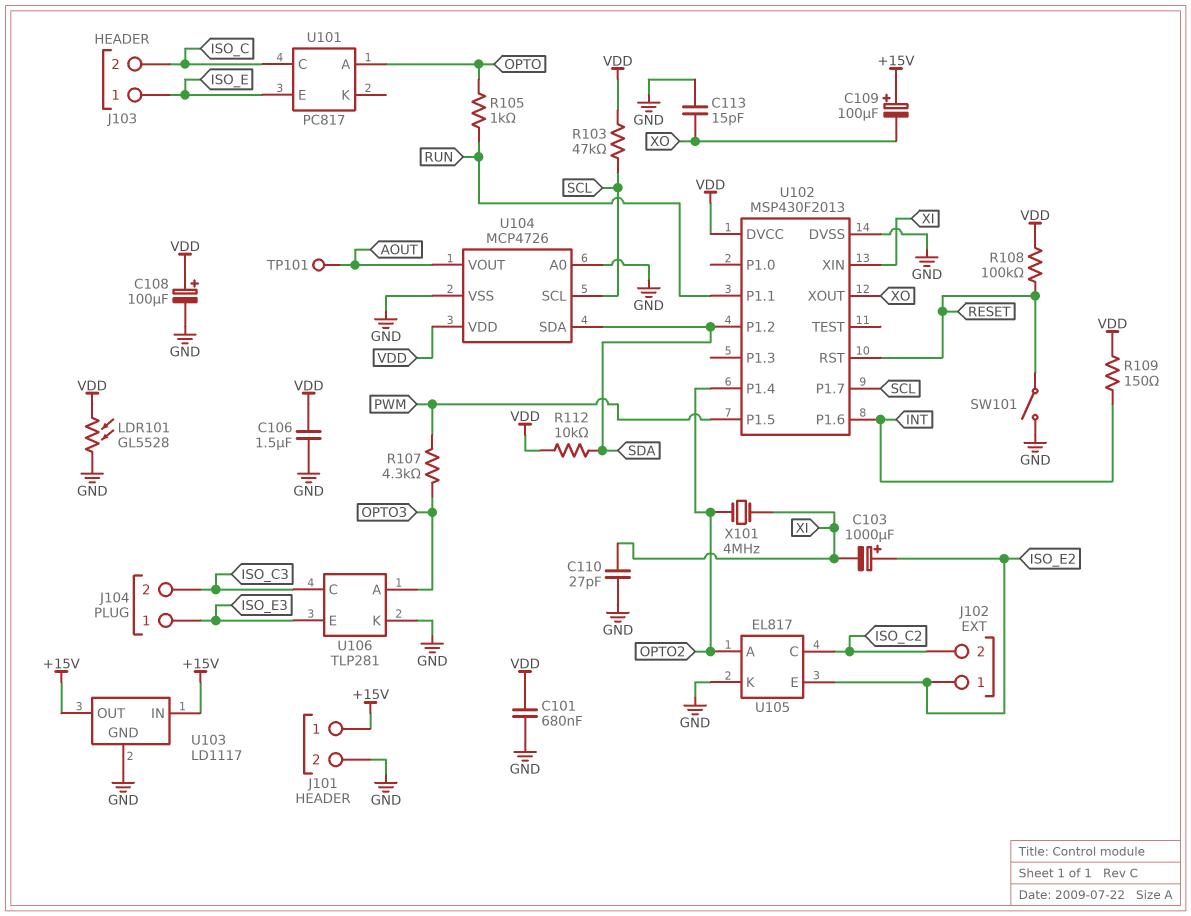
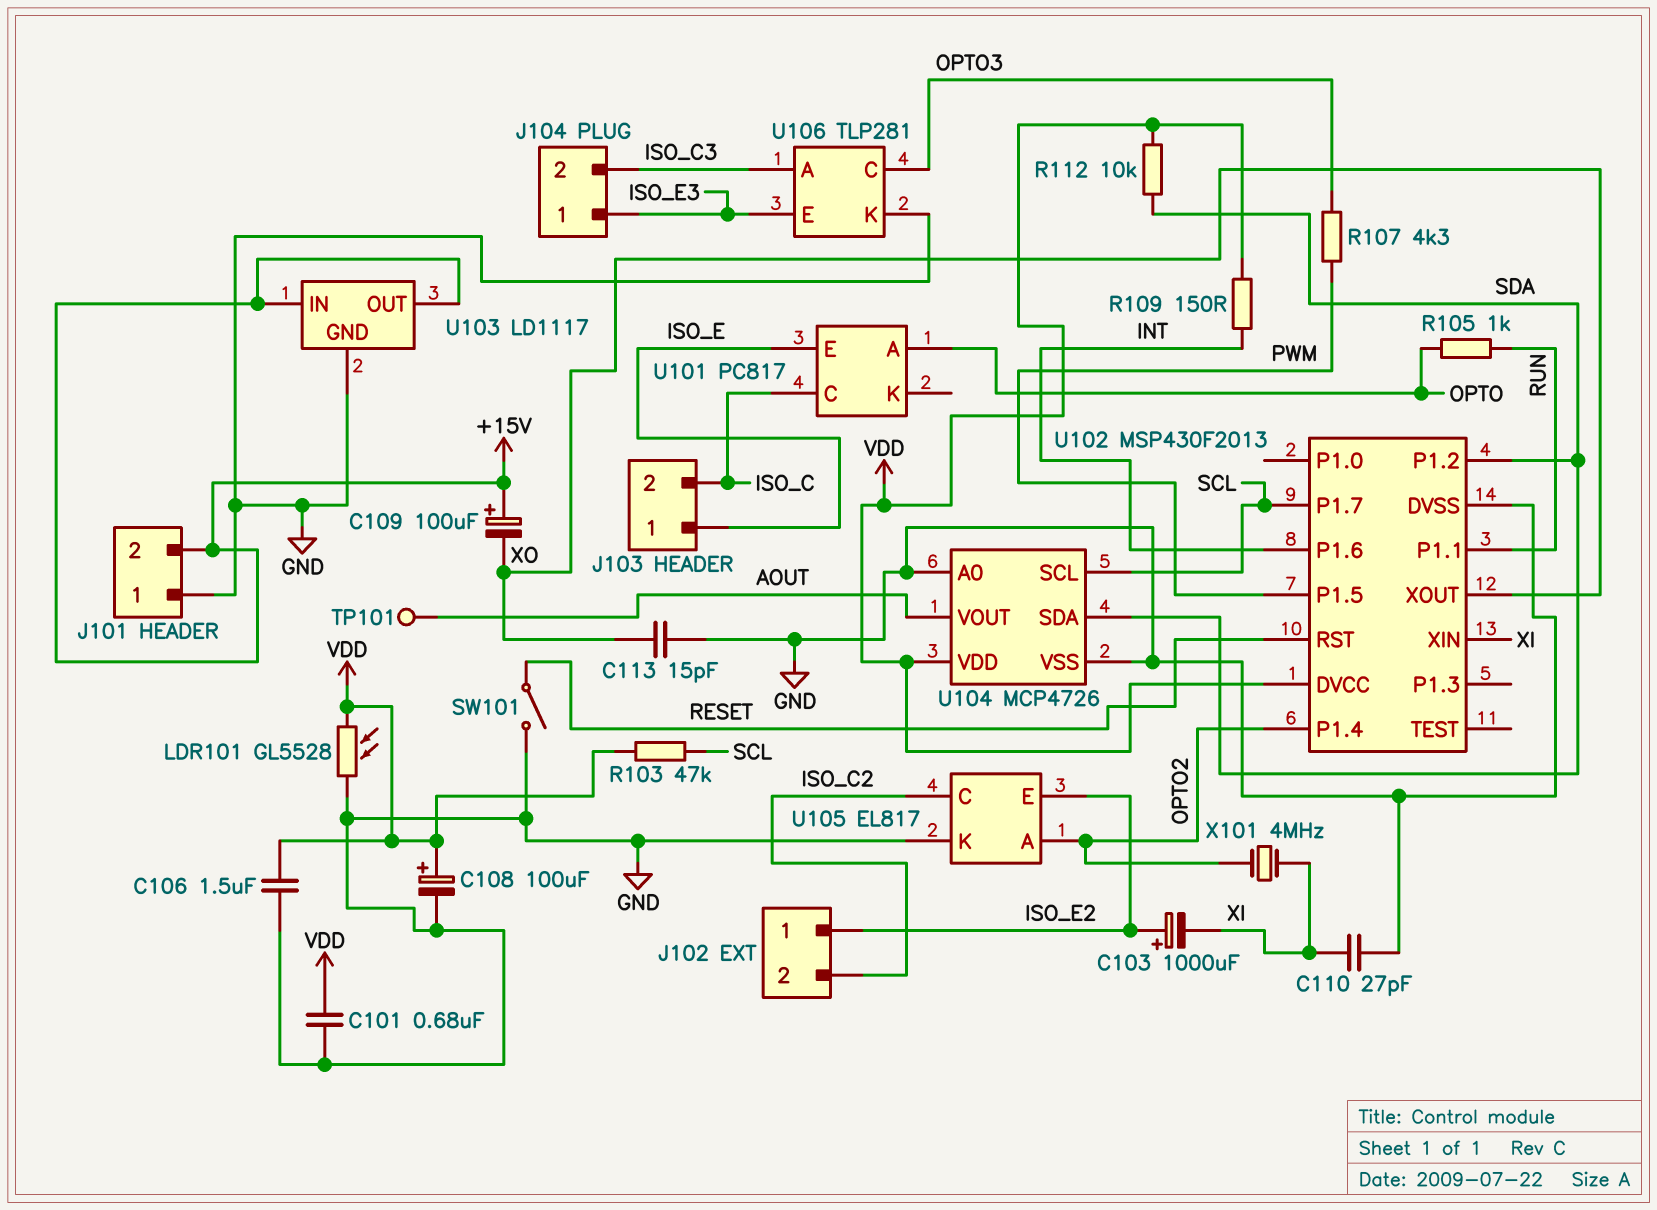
J101 pin 1: +15V -> GND
J101 pin 2: GND -> +15V
R108: 100k (RESET, VDD) -> none
U106 pin A: OPTO3 -> ISO_C3
U106 pin C: ISO_C3 -> OPTO3

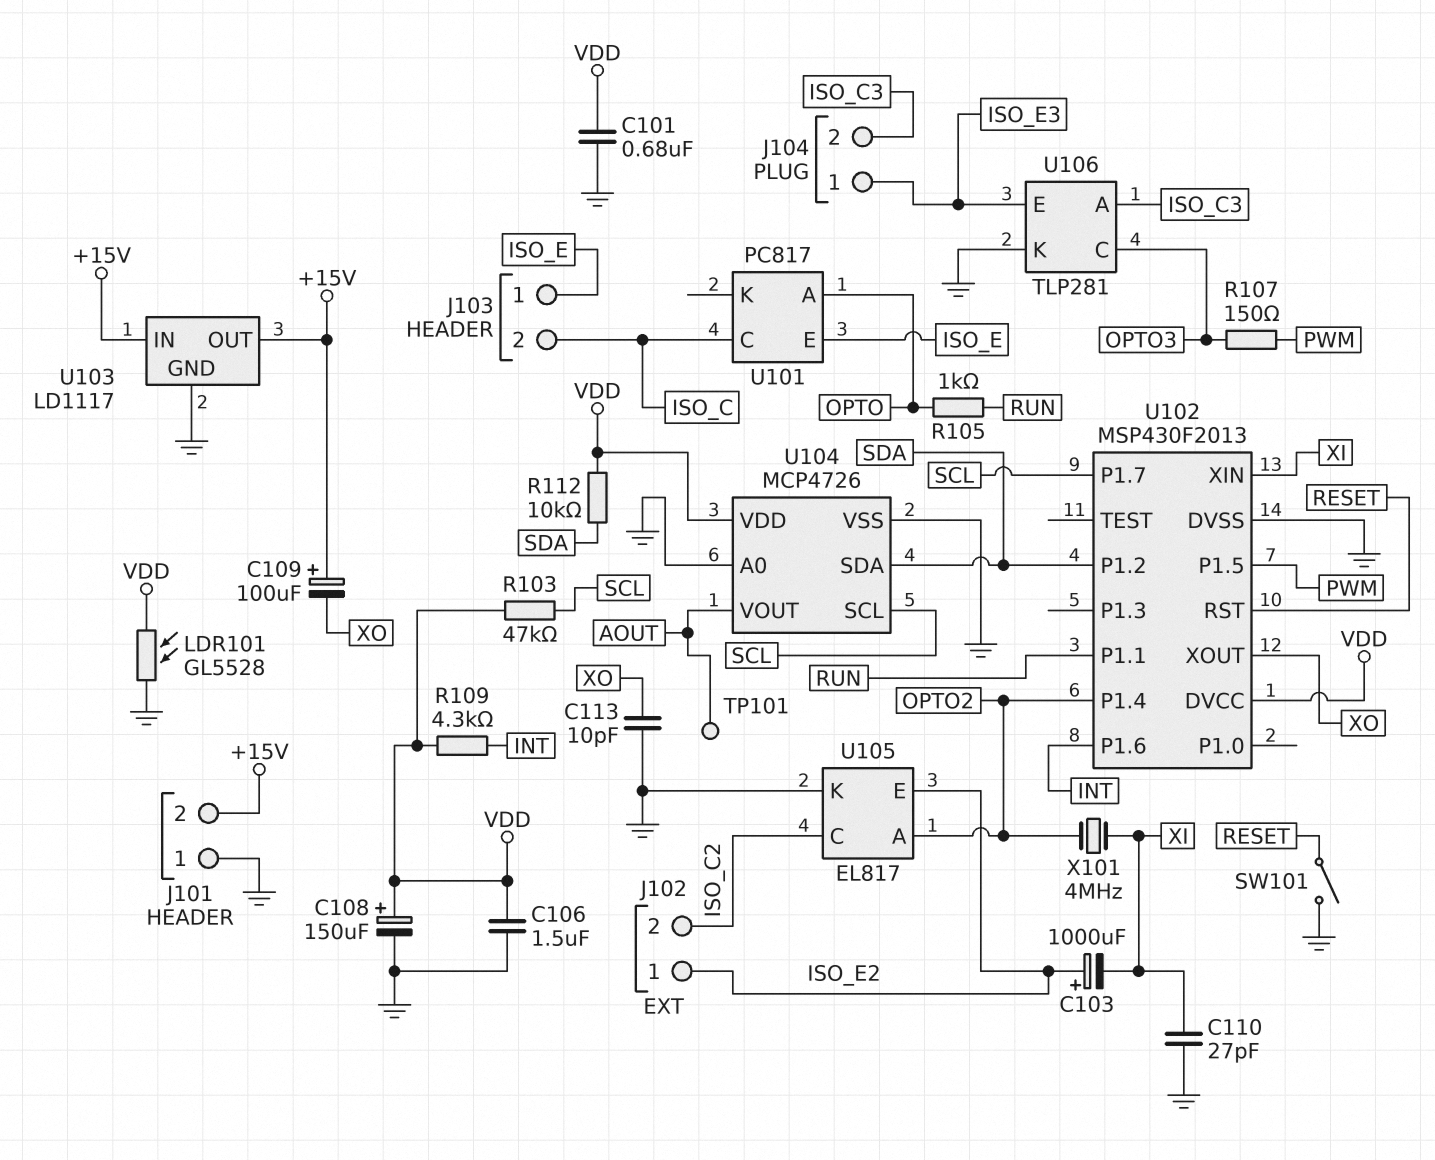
C108: 100uF (plus VDD, minus GND) -> 150uF (plus VDD, minus GND)
C113: 15pF (GND, XO) -> 10pF (GND, XO)
R107: 4.3k (OPTO3, PWM) -> 150 (OPTO3, PWM)
R109: 150 (INT, VDD) -> 4.3k (INT, VDD)

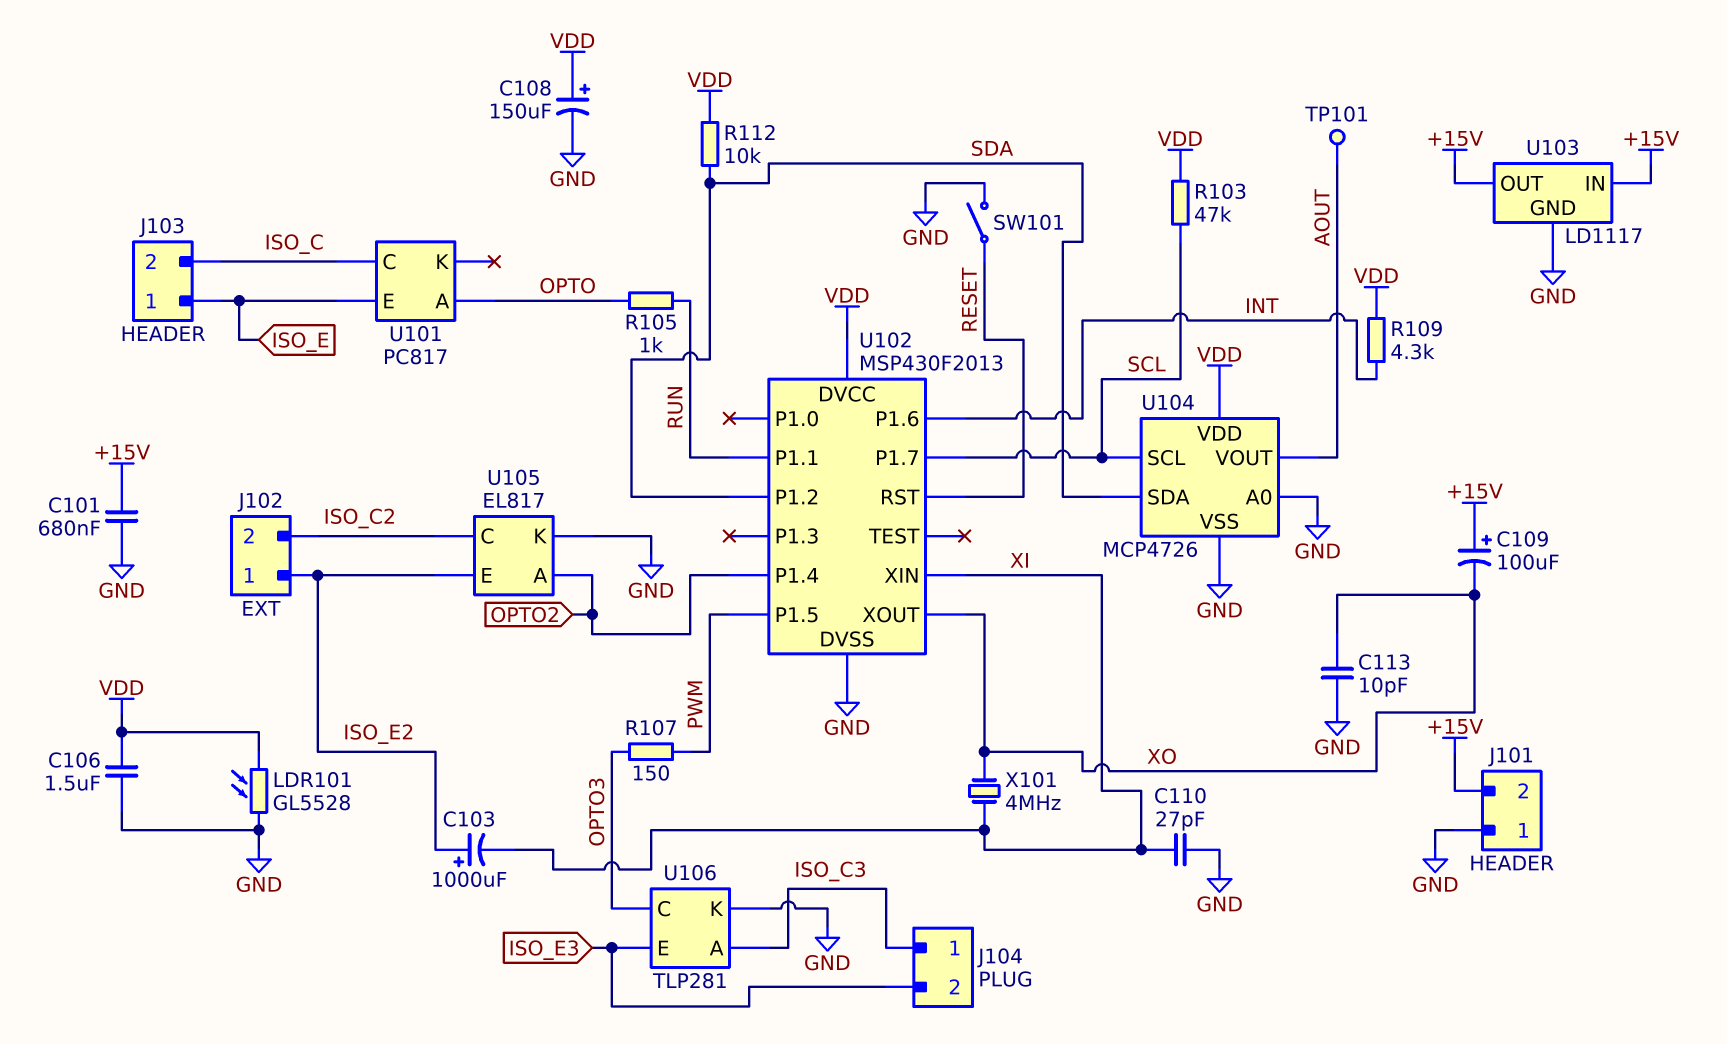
C101: 680nF (GND, VDD) -> 680nF (+15V, GND)
J104 pin 1: ISO_E3 -> ISO_C3
J104 pin 2: ISO_C3 -> ISO_E3
X101: 4MHz (OPTO2, XI) -> 4MHz (XI, XO)

